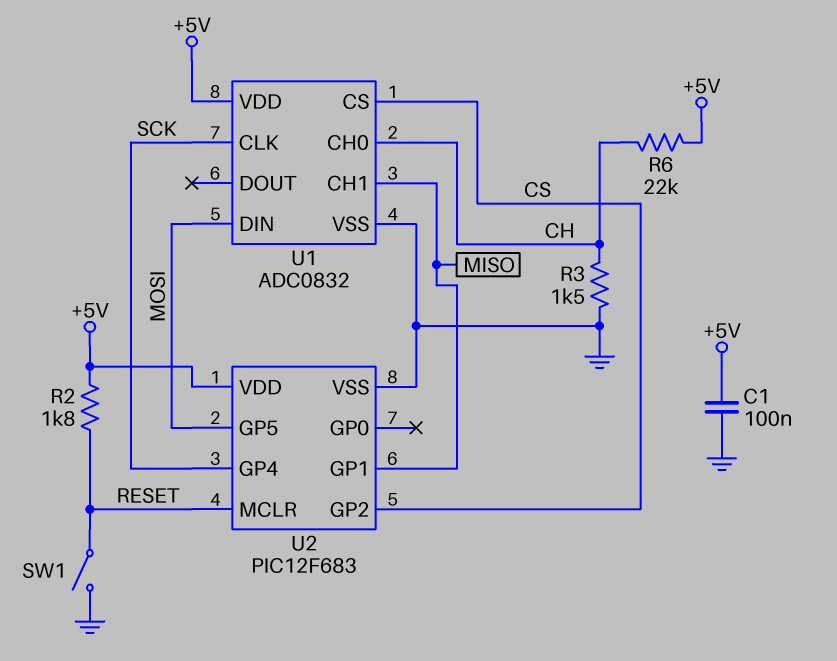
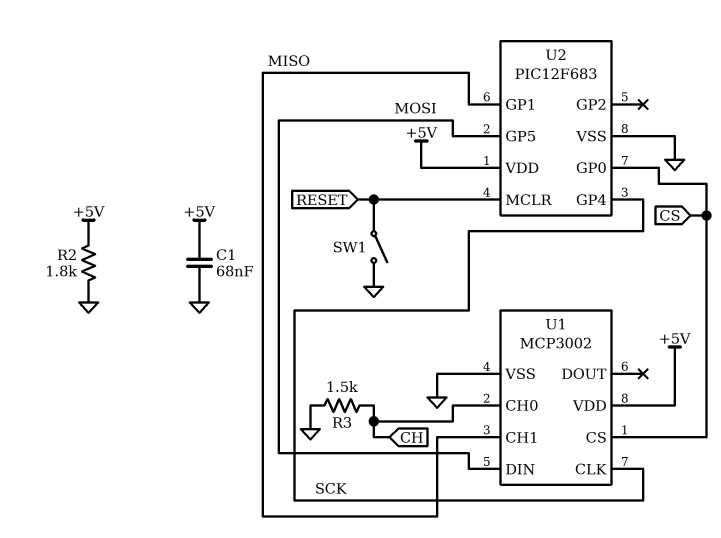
C1: 100nF (+5V, GND) -> 68nF (+5V, GND)
R2: 1.8k (+5V, RESET) -> 1.8k (+5V, GND)
R6: 22k (+5V, CH) -> none
U1: ADC0832 -> MCP3002
U2 pin GP0: none -> CS
U2 pin GP2: CS -> none

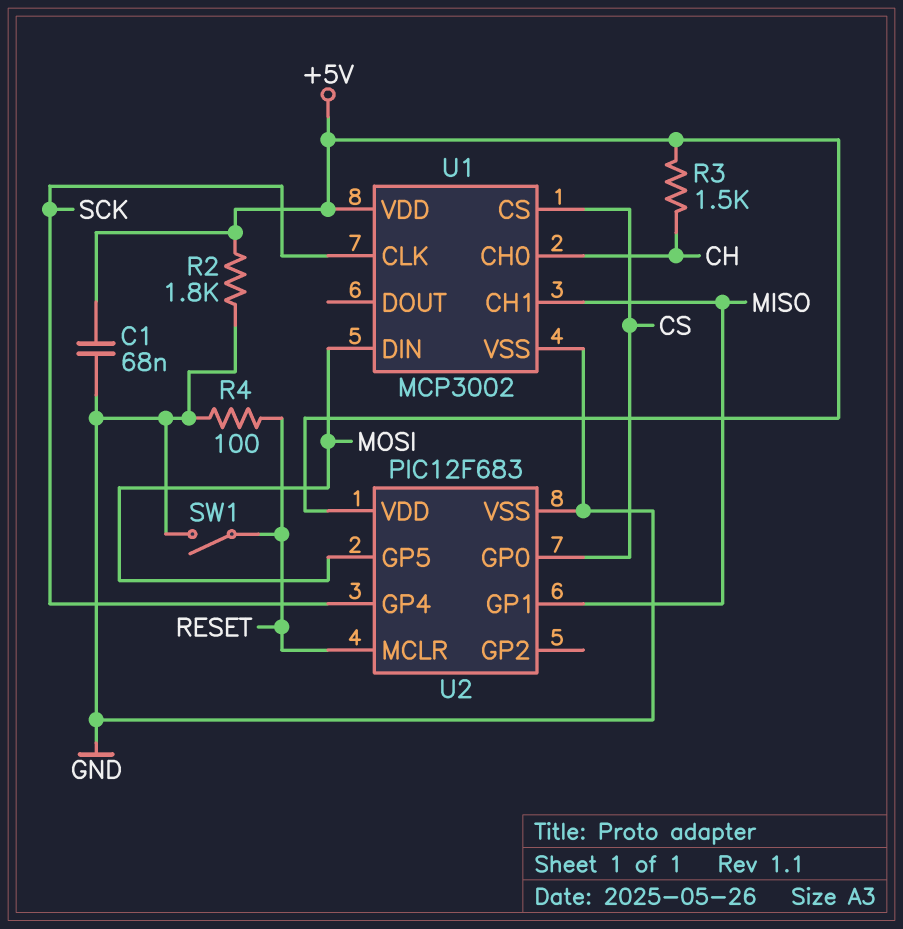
R3: 1.5k (CH, GND) -> 1.5k (+5V, CH)
R4: none -> 100 (GND, RESET)

